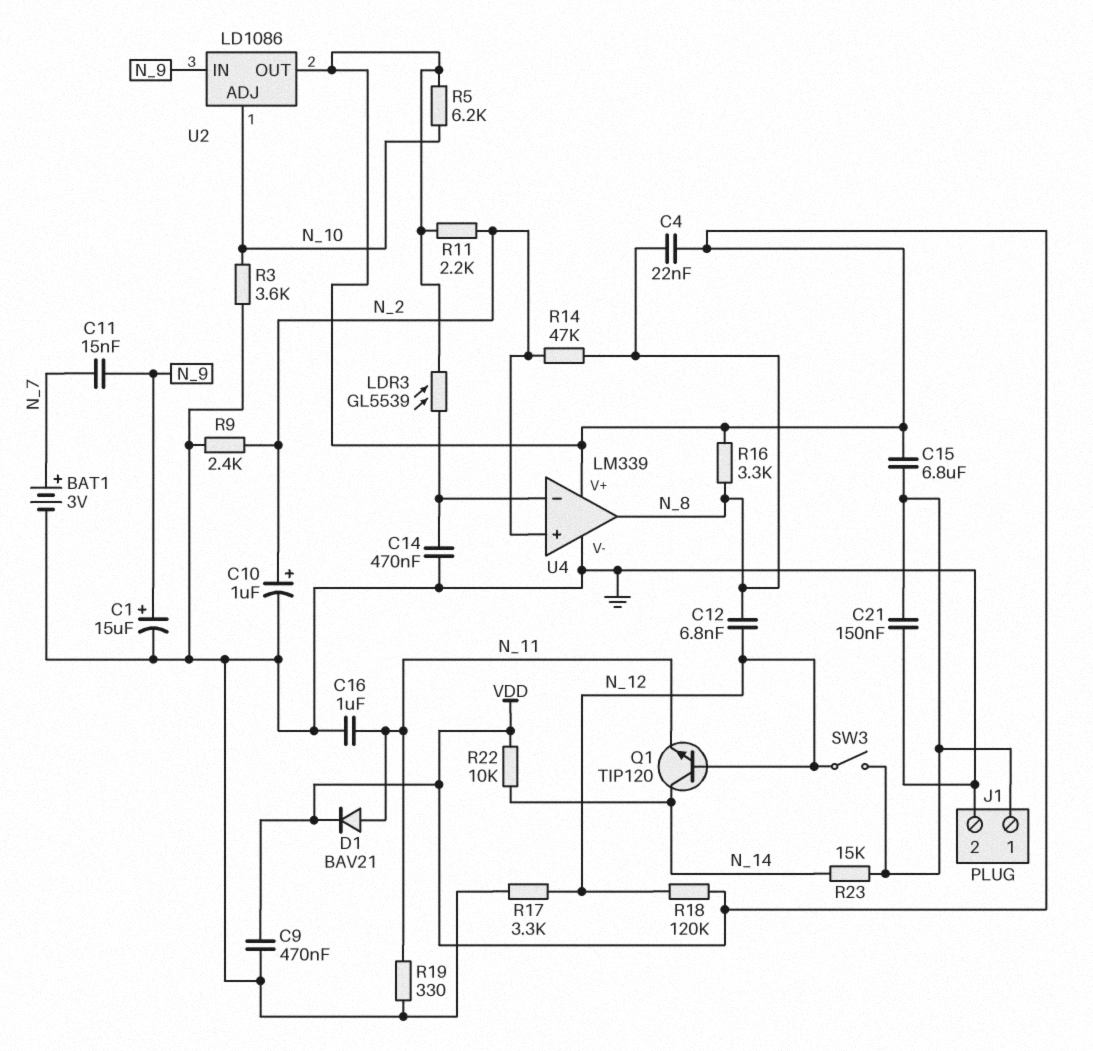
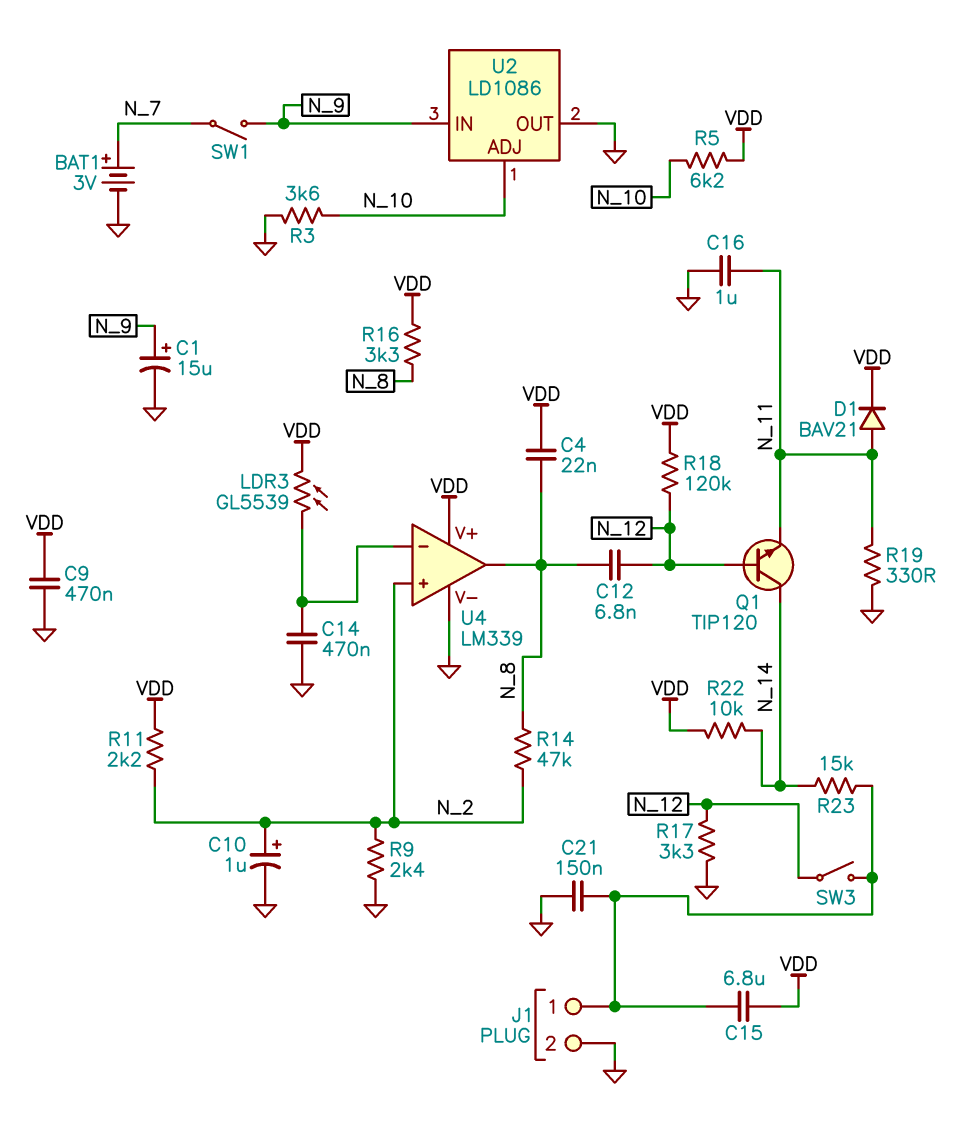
C11: 15nF (N_7, N_9) -> none
SW1: none -> switch (N_7, N_9)
U2 pin OUT: VDD -> GND

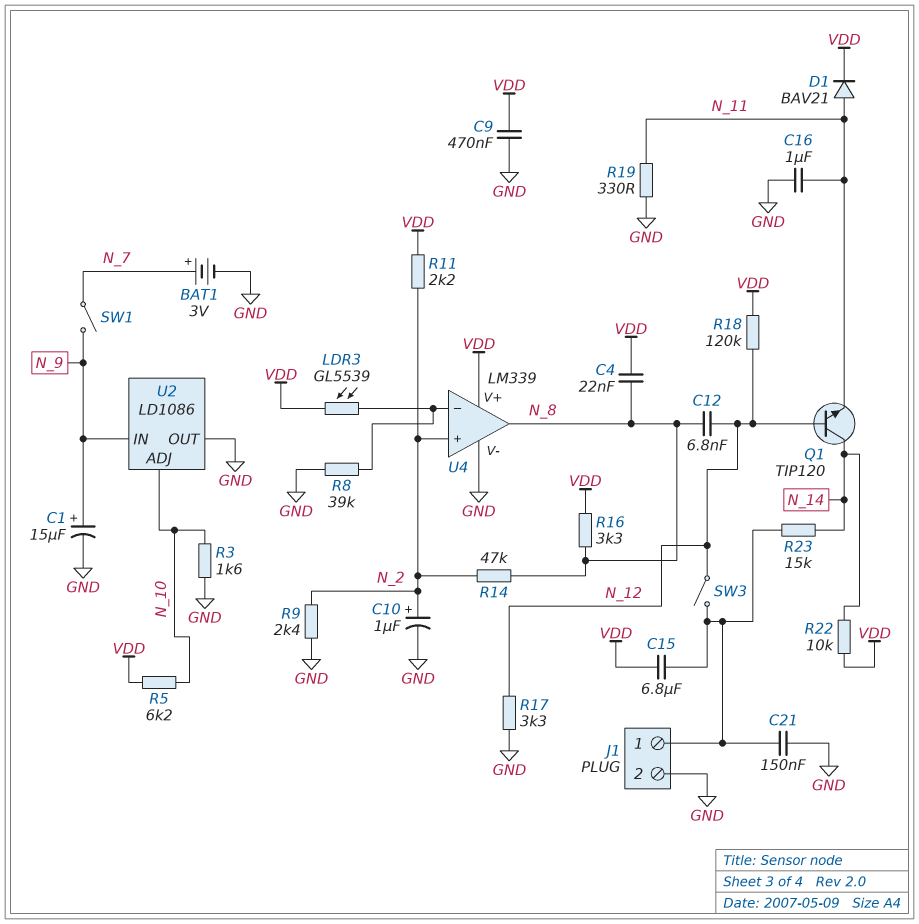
C14: 470nF (GND, U4/in-) -> none
R3: 3.6k (GND, N_10) -> 1.6k (GND, N_10)
R8: none -> 39k (GND, U4/in-)

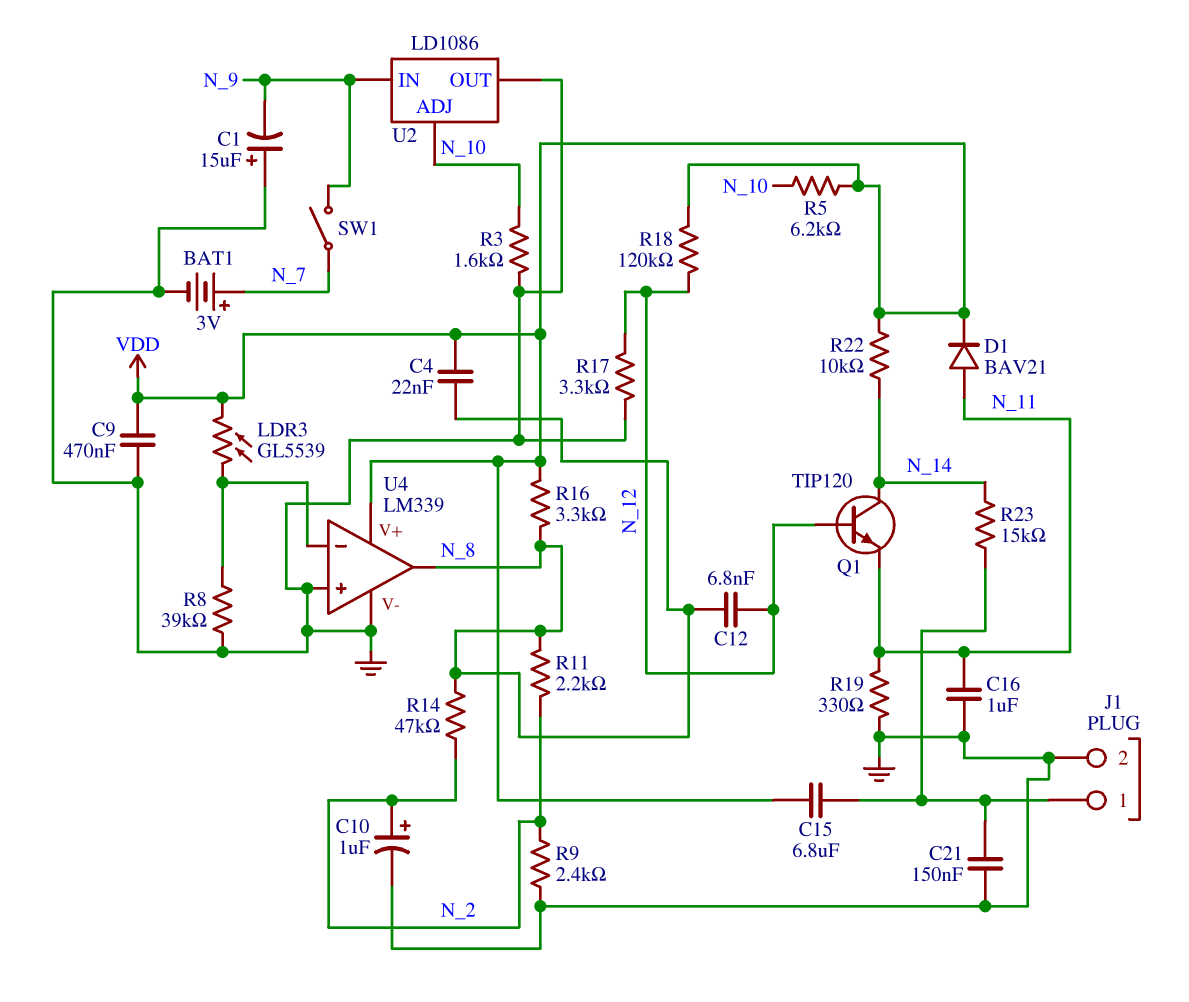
C1: 15uF (plus N_9, minus GND) -> 15uF (plus GND, minus N_9)
R11: 2.2k (N_2, VDD) -> 2.2k (N_2, N_8)
SW3: switch (J1/1, N_12) -> none
U4 pin in+: N_2 -> GND

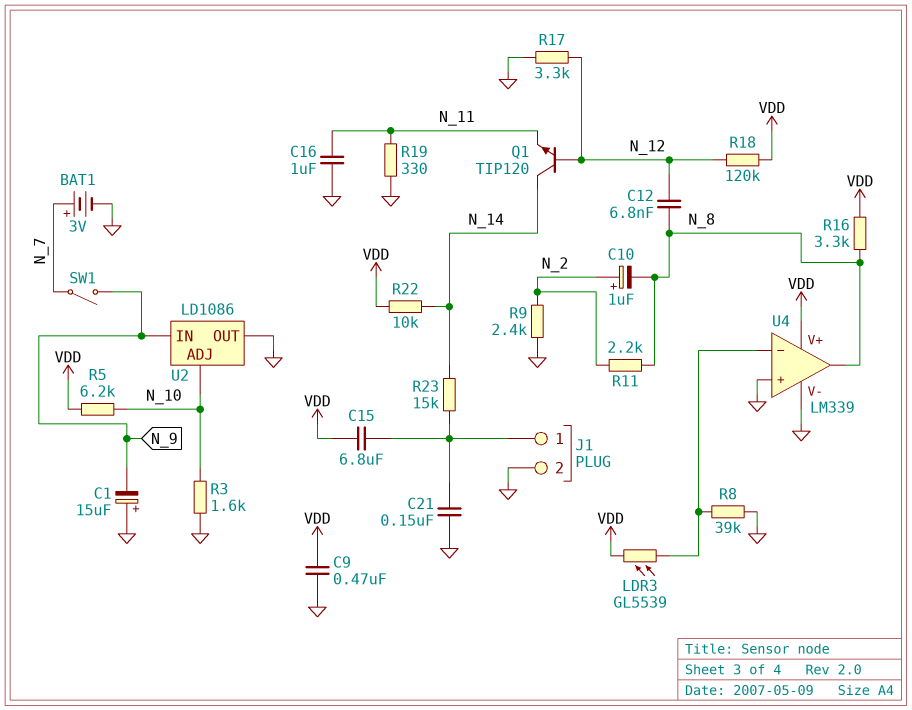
C4: 22nF (N_8, VDD) -> none
C10: 1uF (plus N_2, minus GND) -> 1uF (plus N_2, minus N_8)
D1: diode BAV21 (A N_11, K VDD) -> none
R14: 47k (N_2, N_8) -> none

